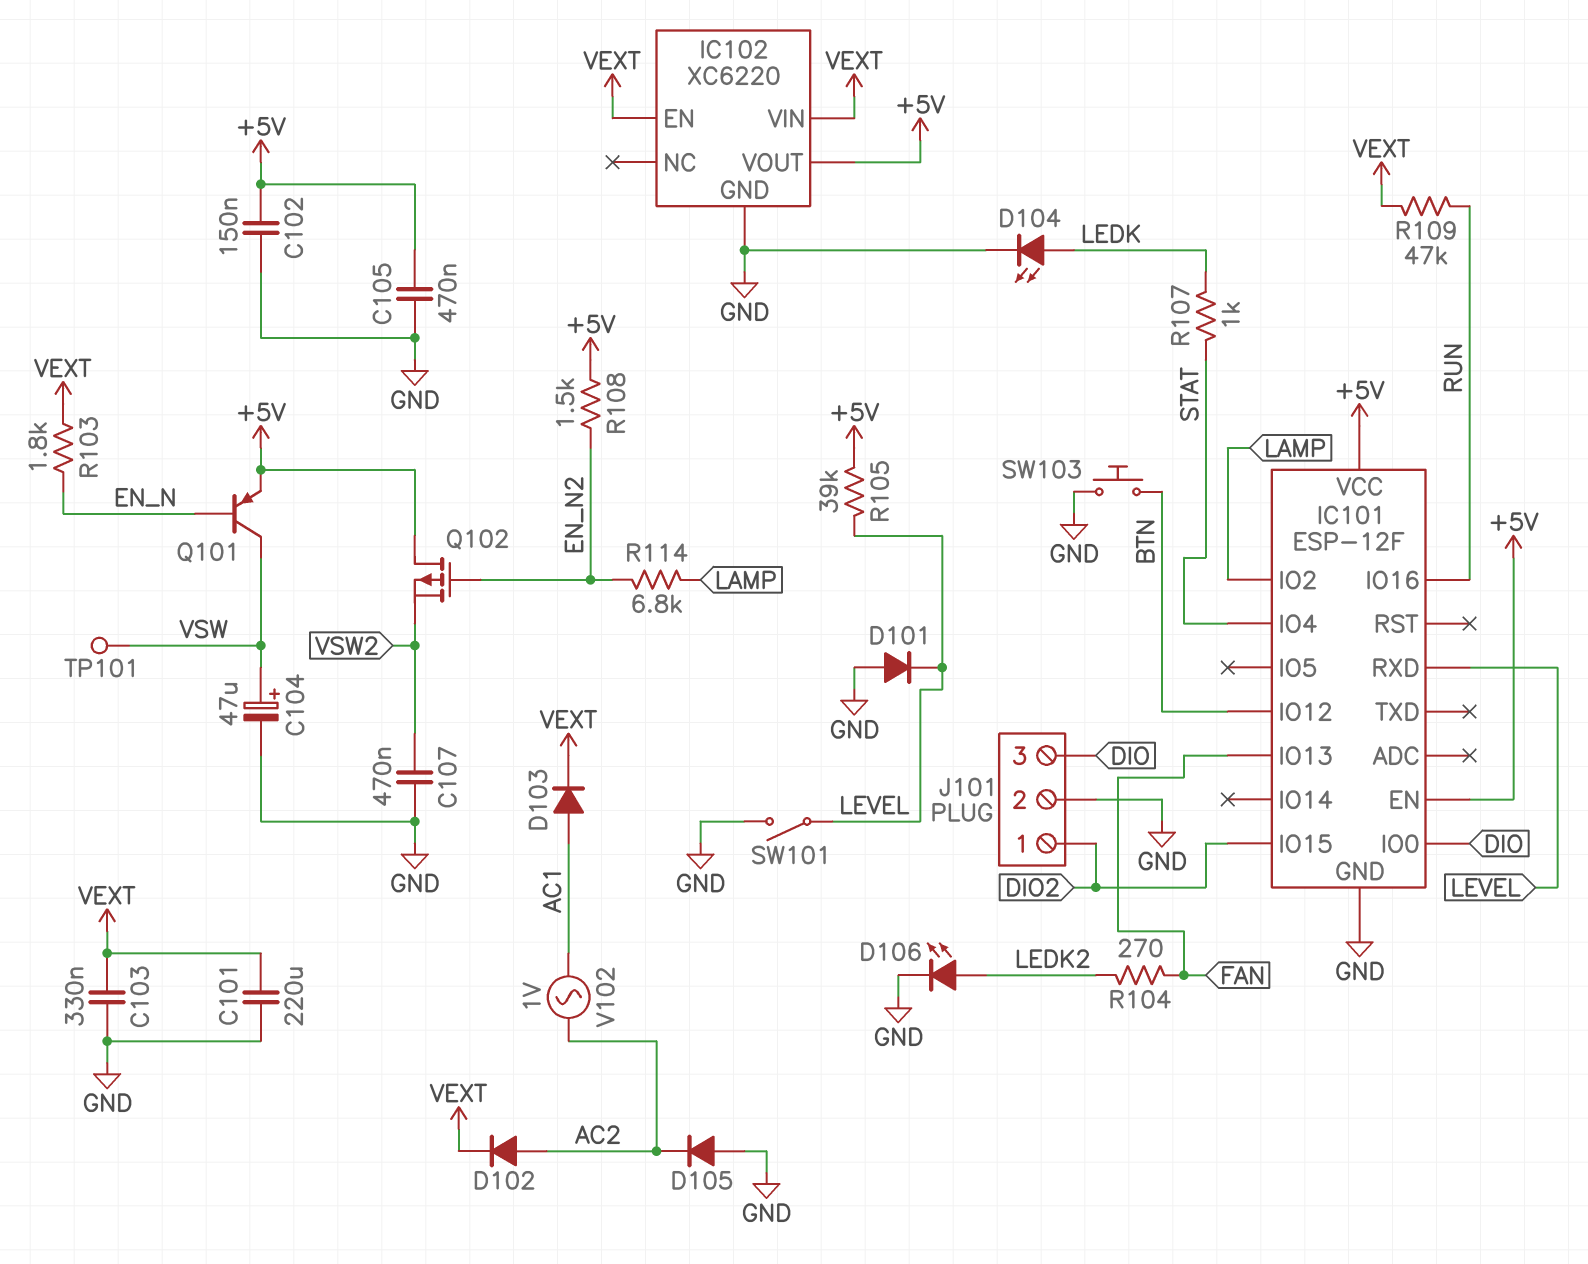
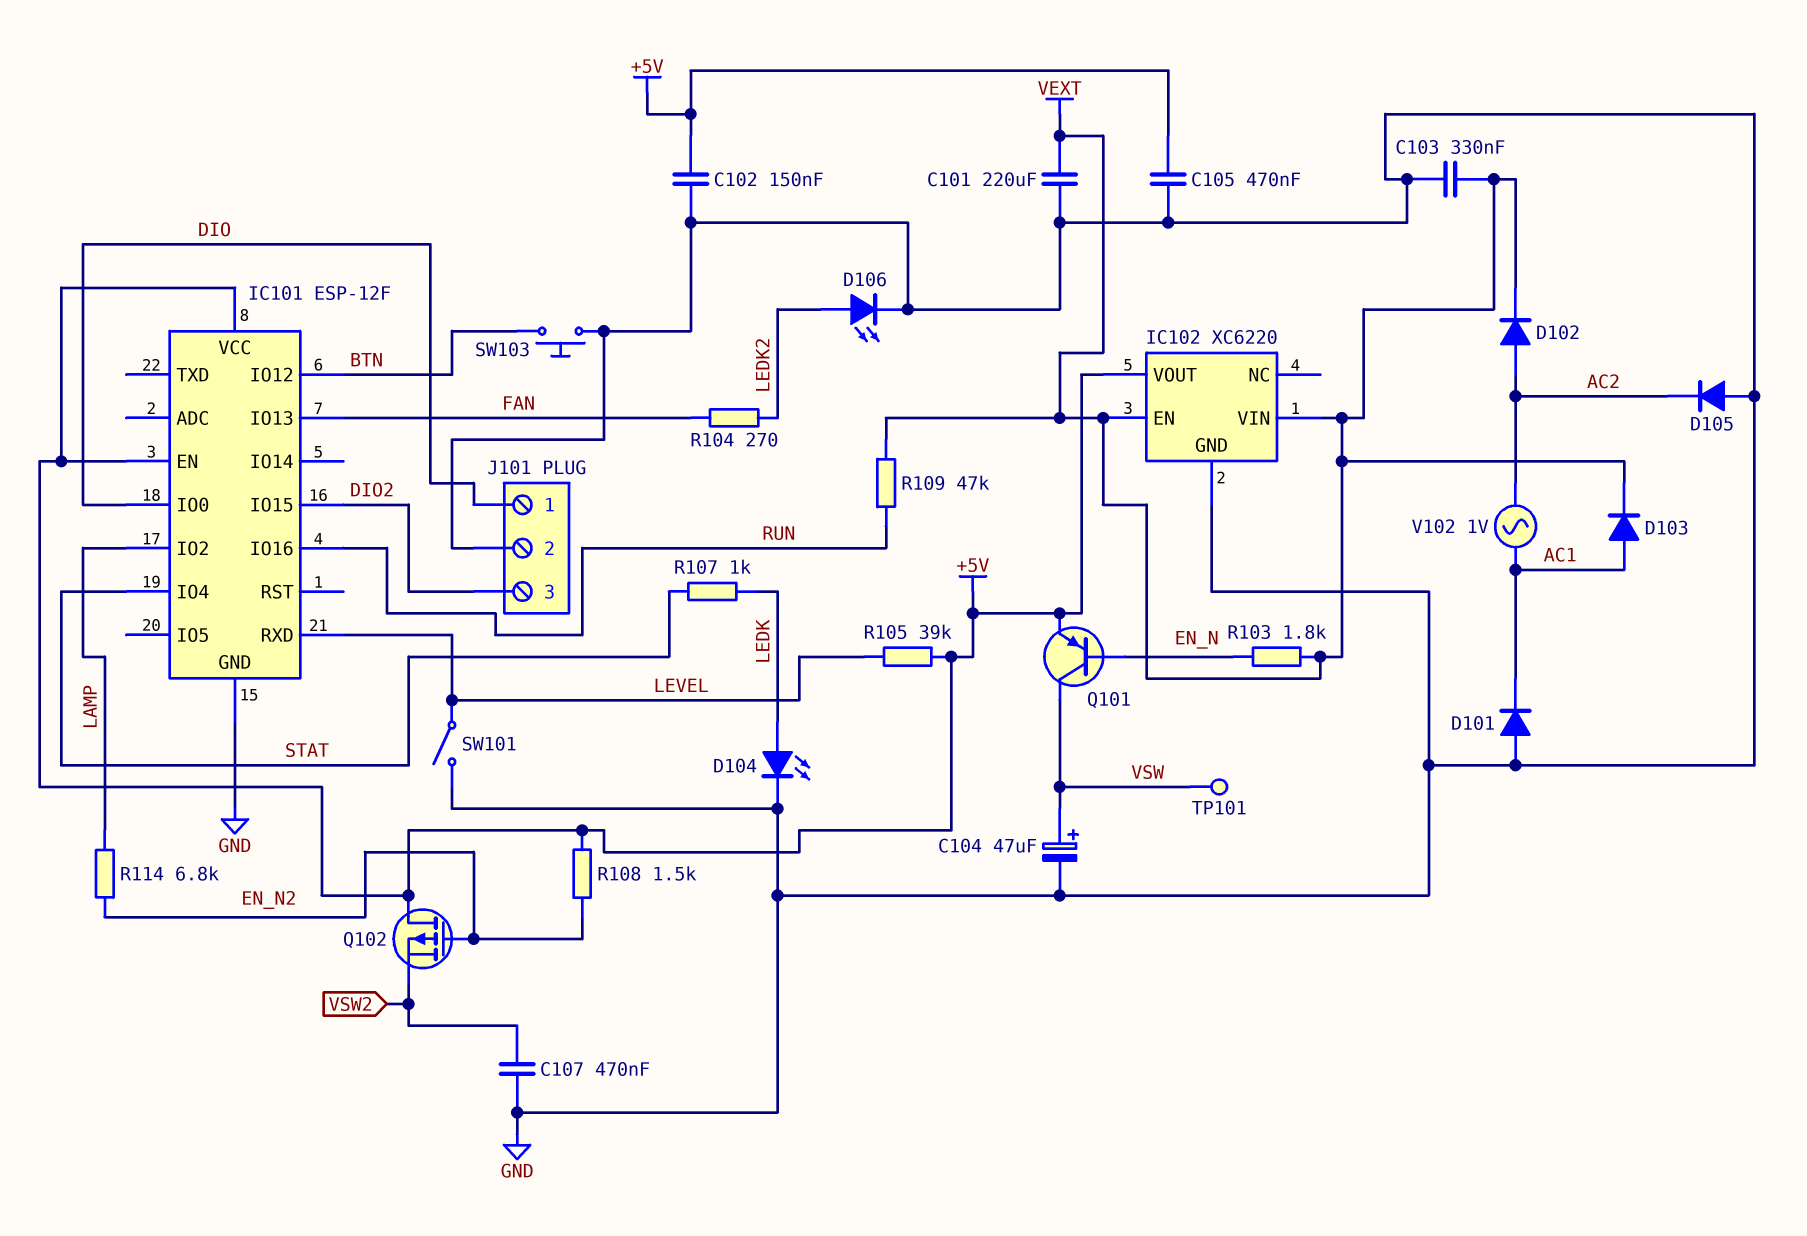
D101: diode (A GND, K LEVEL) -> diode (A GND, K AC1)
J101 pin 1: DIO2 -> DIO
J101 pin 3: DIO -> DIO2

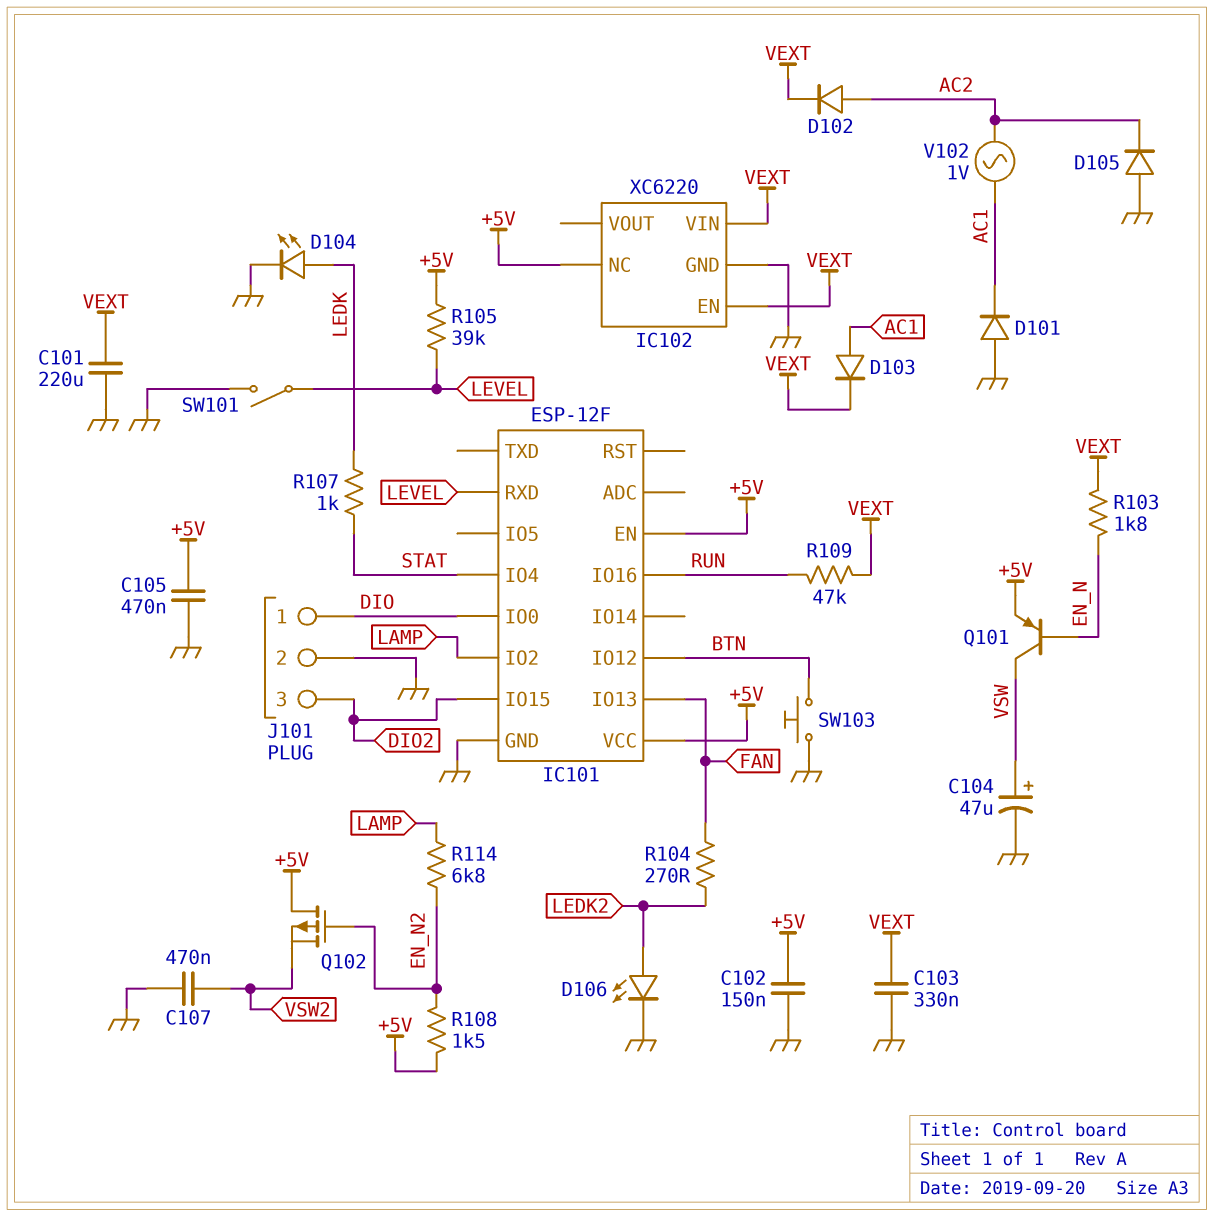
IC102 pin NC: none -> +5V
IC102 pin VOUT: +5V -> none
TP101: test point (VSW) -> none

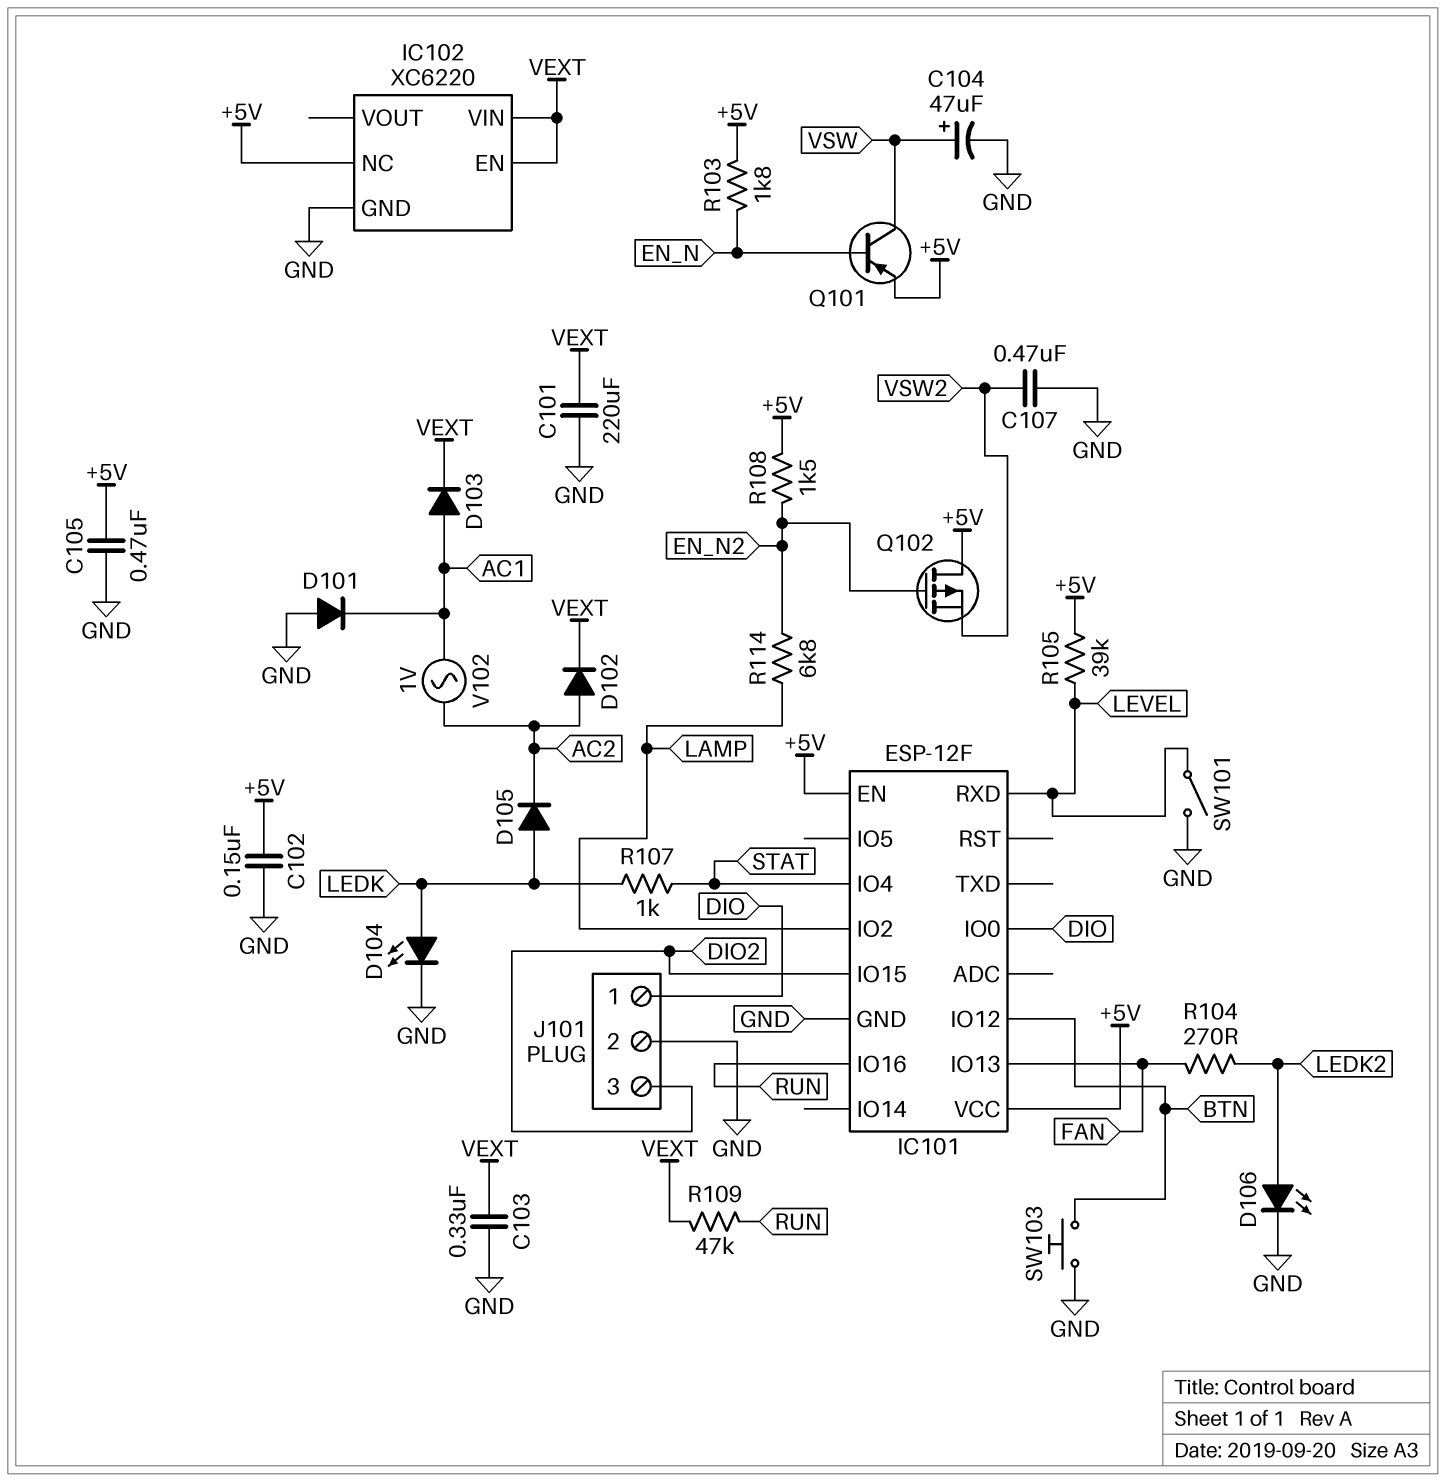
D105: diode (A GND, K AC2) -> diode (A LEDK, K AC2)
R103: 1.8k (EN_N, VEXT) -> 1.8k (+5V, EN_N)

